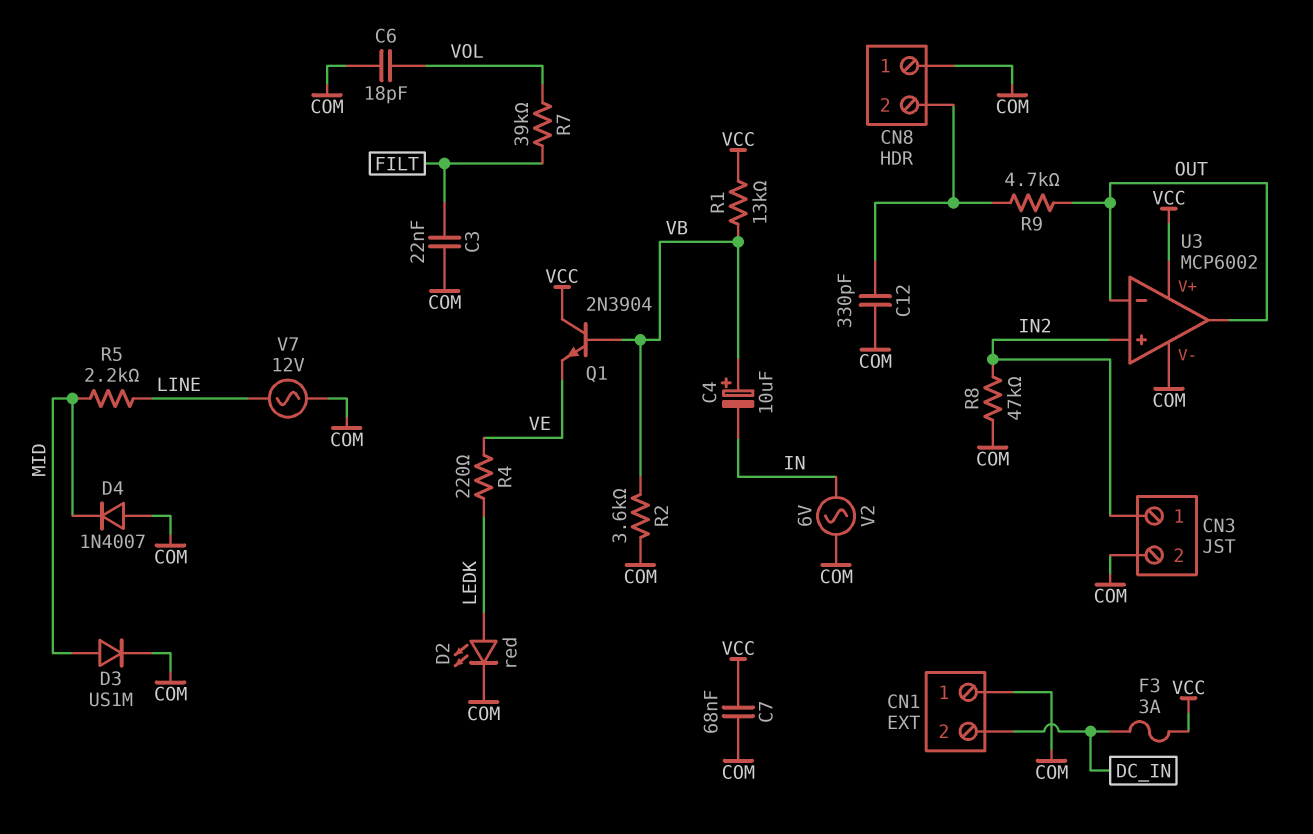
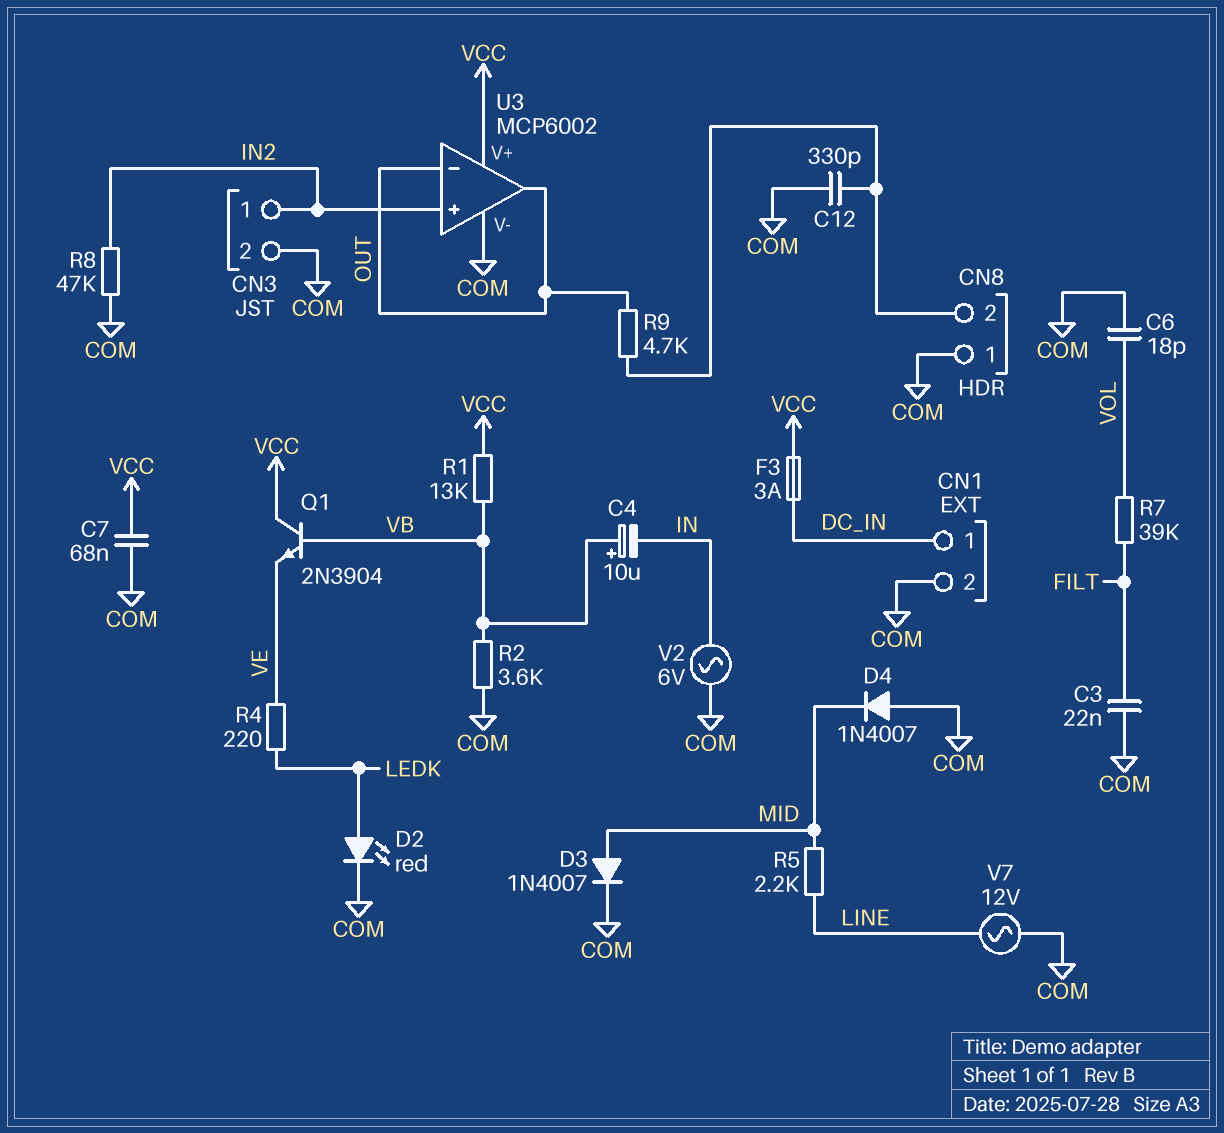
CN1 pin 1: COM -> DC_IN
CN1 pin 2: DC_IN -> COM
D3: diode US1M (A MID, K COM) -> diode 1N4007 (A MID, K COM)

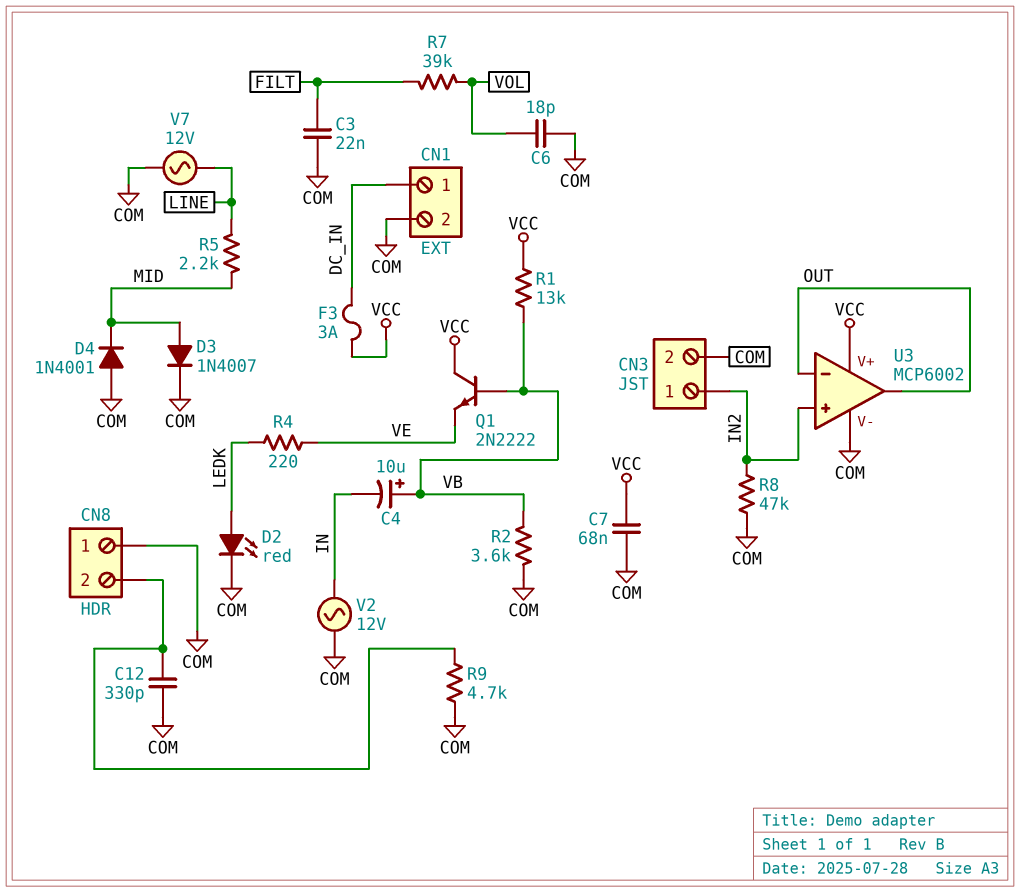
D4: diode 1N4007 (A COM, K MID) -> diode 1N4001 (A COM, K MID)
Q1: NPN 2N3904 (B VB, C VCC, E VE) -> NPN 2N2222 (B VB, C VCC, E VE)
R9: 4.7k (CN8/2, OUT) -> 4.7k (CN8/2, COM)
V2: AC 6V (COM, IN) -> AC 12V (COM, IN)

